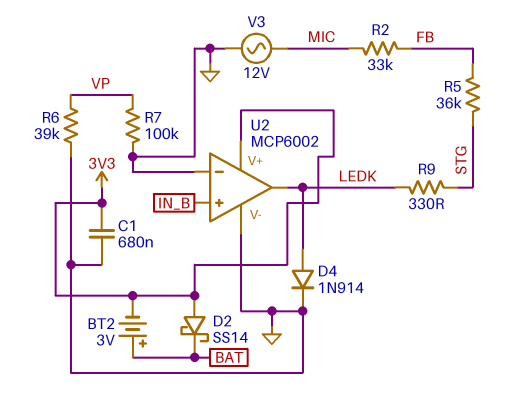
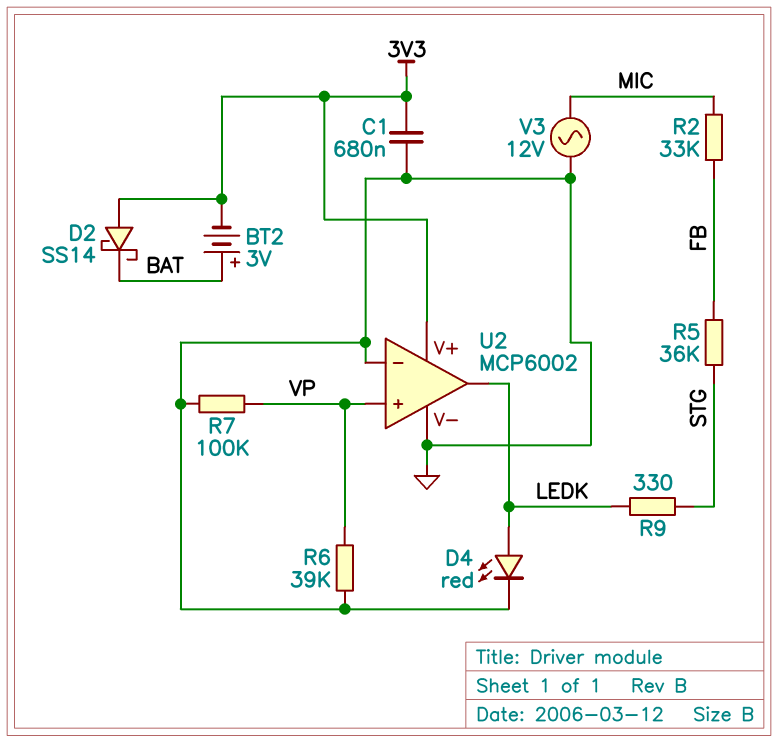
D4: diode 1N914 (A LEDK, K GND) -> LED red (A LEDK, K GND)
U2 pin in+: IN_B -> VP

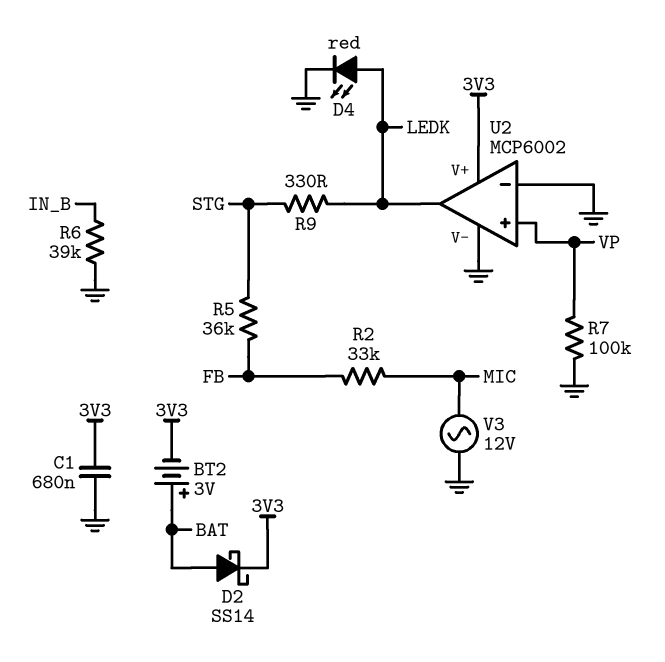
D2: schottky SS14 (A 3V3, K BAT) -> schottky SS14 (A BAT, K 3V3)
R6: 39k (GND, VP) -> 39k (GND, IN_B)

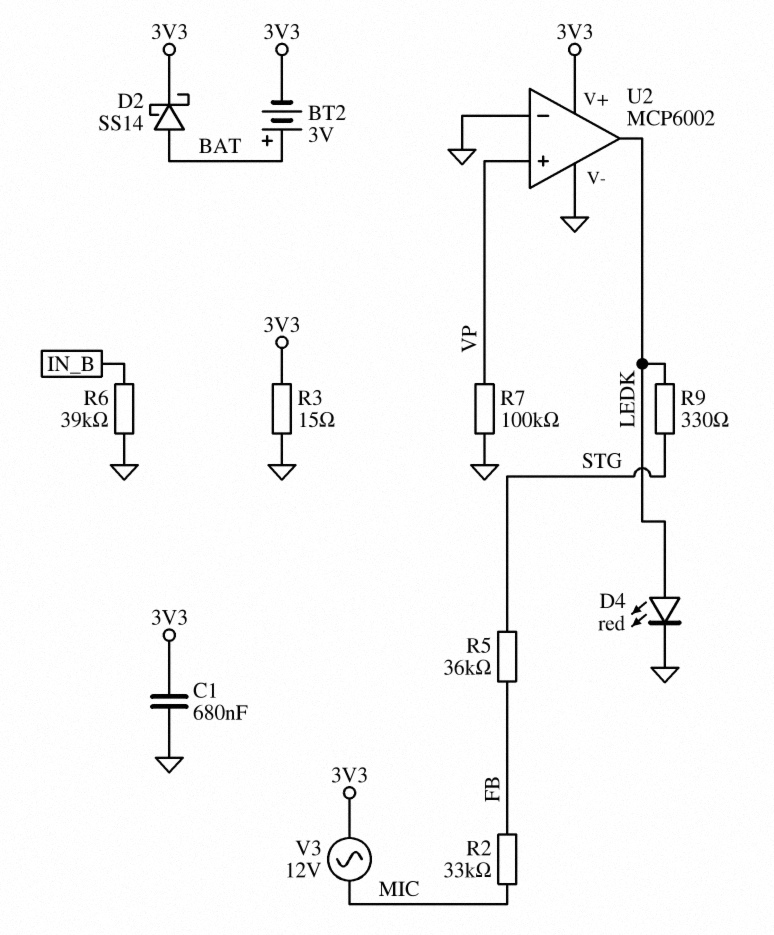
R3: none -> 15 (3V3, GND)
V3: AC 12V (GND, MIC) -> AC 12V (3V3, MIC)

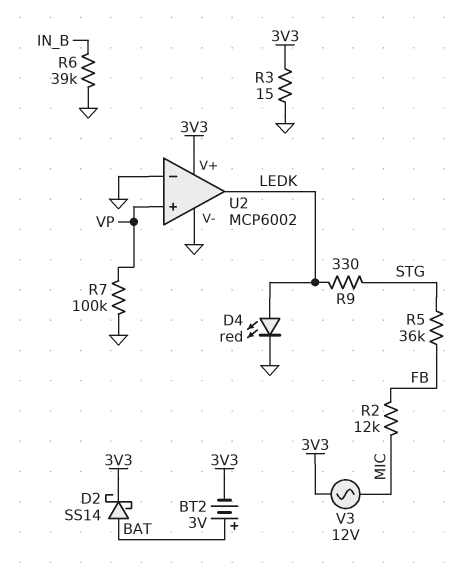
C1: 680nF (3V3, GND) -> none
R2: 33k (FB, MIC) -> 12k (FB, MIC)

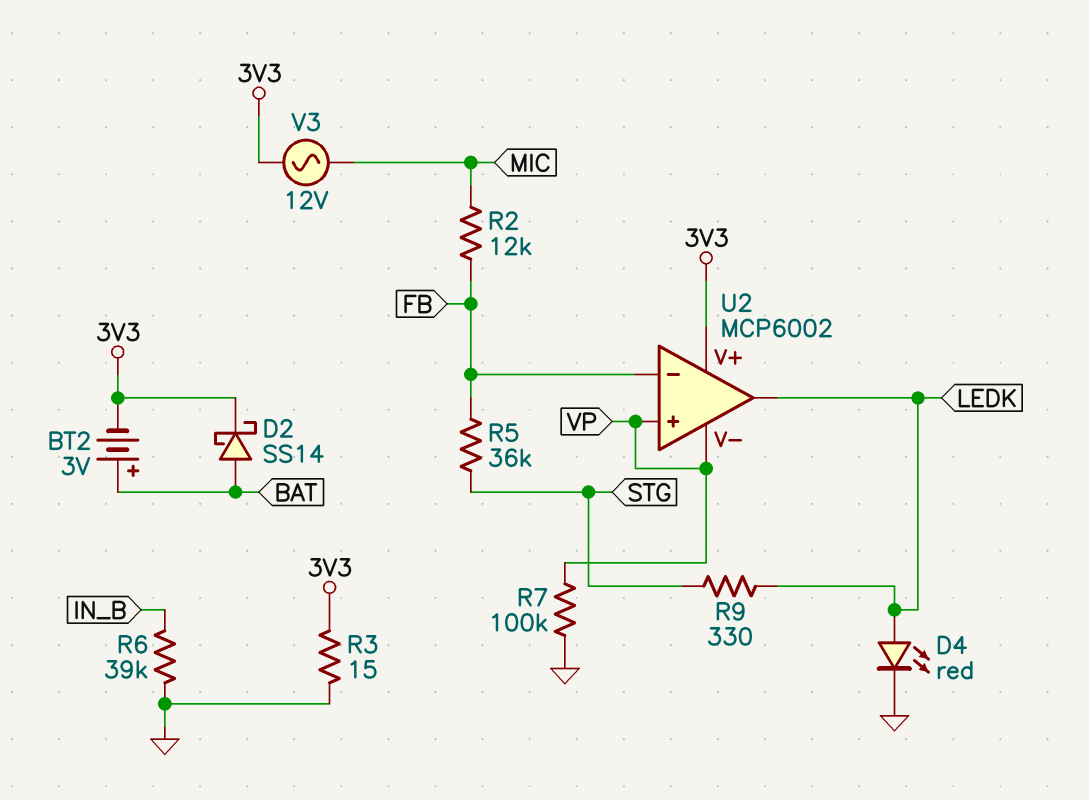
U2 pin V-: GND -> VP
U2 pin in-: GND -> FB

